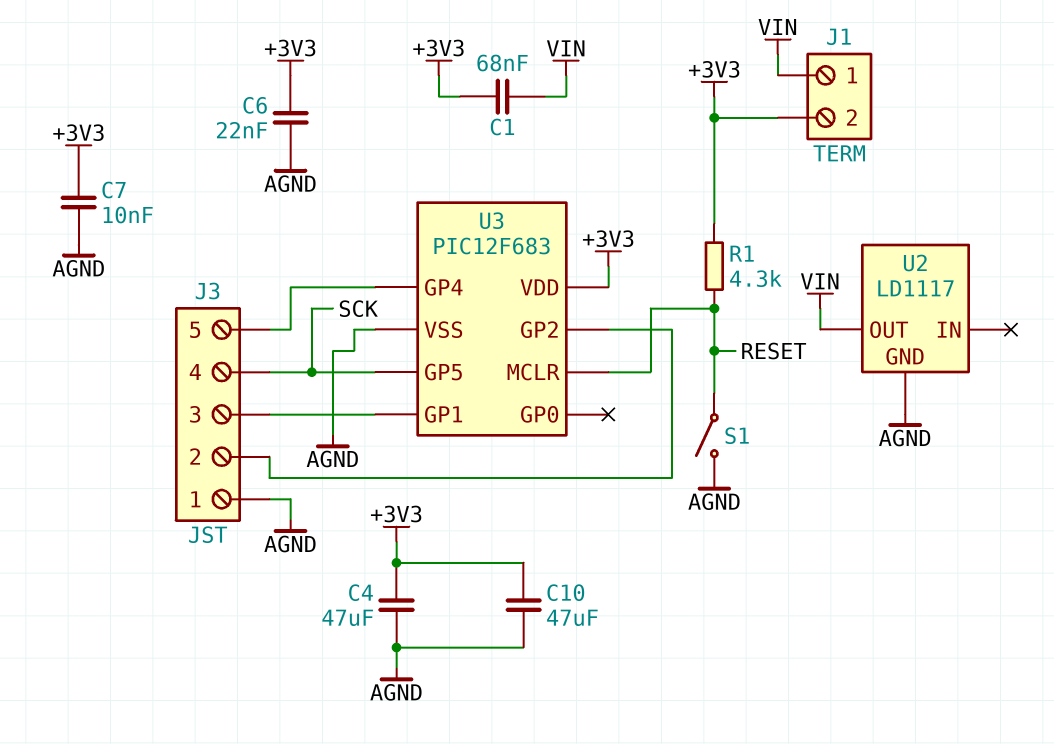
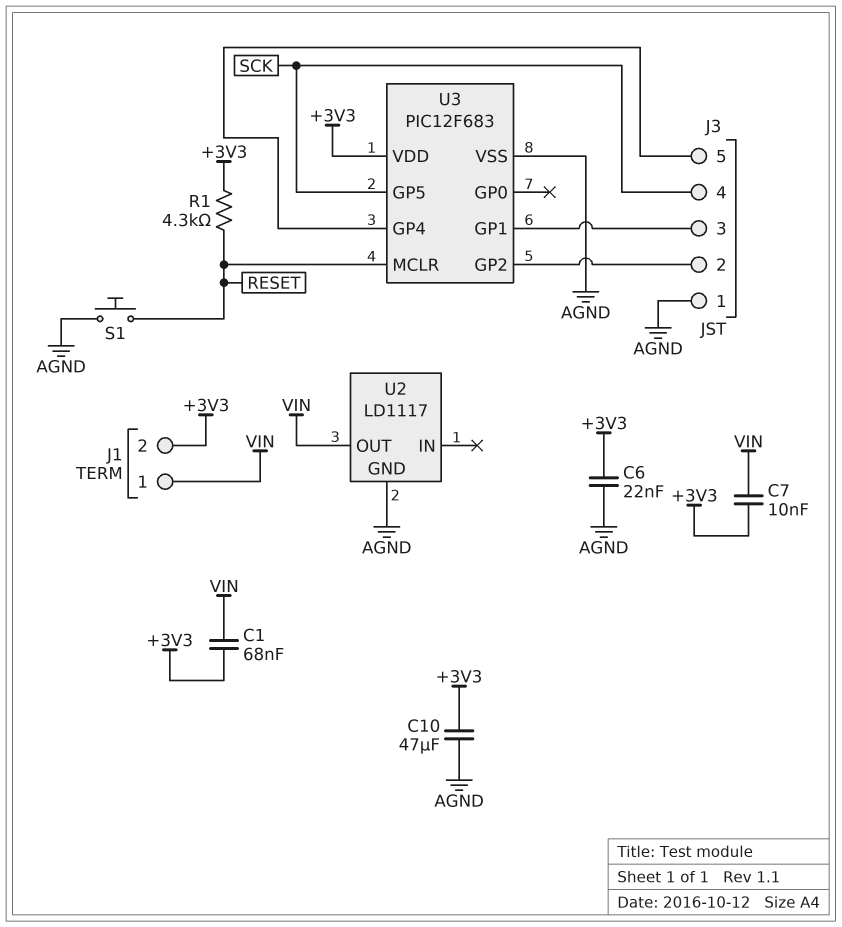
C4: 47uF (+3V3, AGND) -> none
C7: 10nF (+3V3, AGND) -> 10nF (+3V3, VIN)
S1: switch (AGND, RESET) -> button (AGND, RESET)

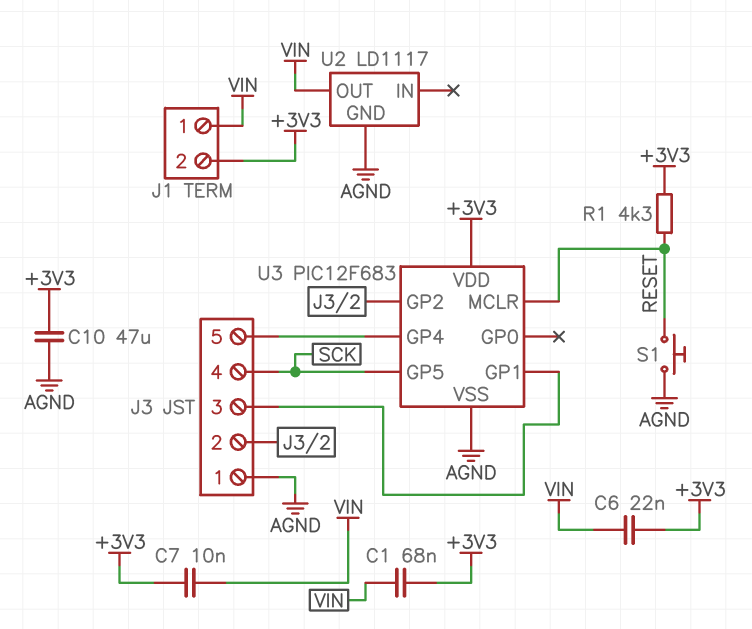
C6: 22nF (+3V3, AGND) -> 22nF (+3V3, VIN)

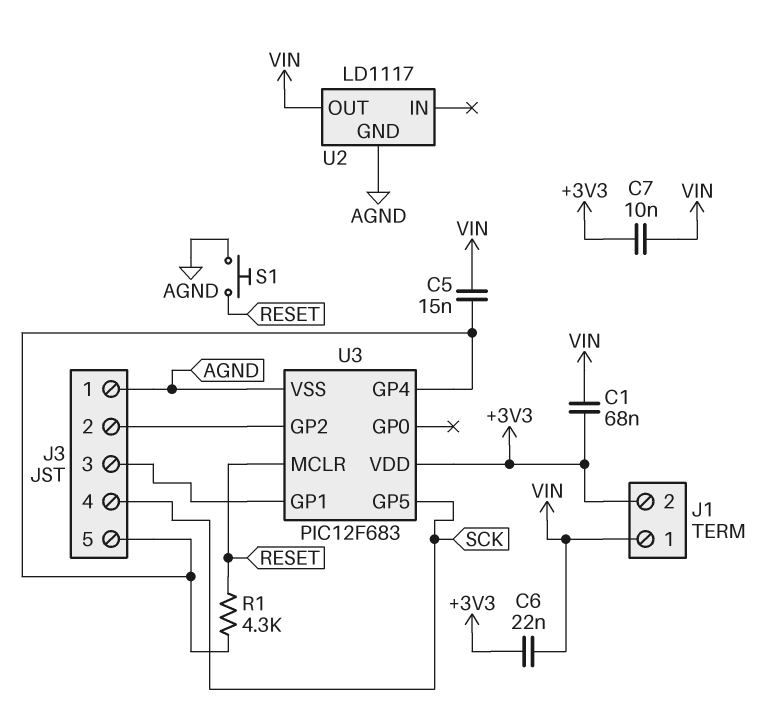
C5: none -> 15nF (J3/5, VIN)
C10: 47uF (+3V3, AGND) -> none
R1: 4.3k (+3V3, RESET) -> 4.3k (J3/5, RESET)

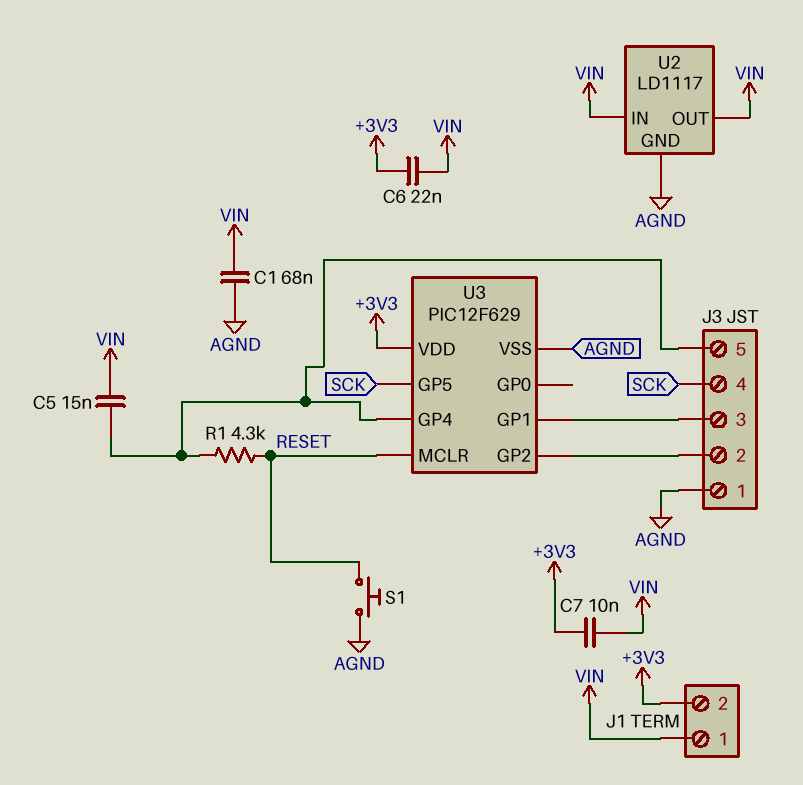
C1: 68nF (+3V3, VIN) -> 68nF (AGND, VIN)
U2 pin IN: none -> VIN
U3: PIC12F683 -> PIC12F629

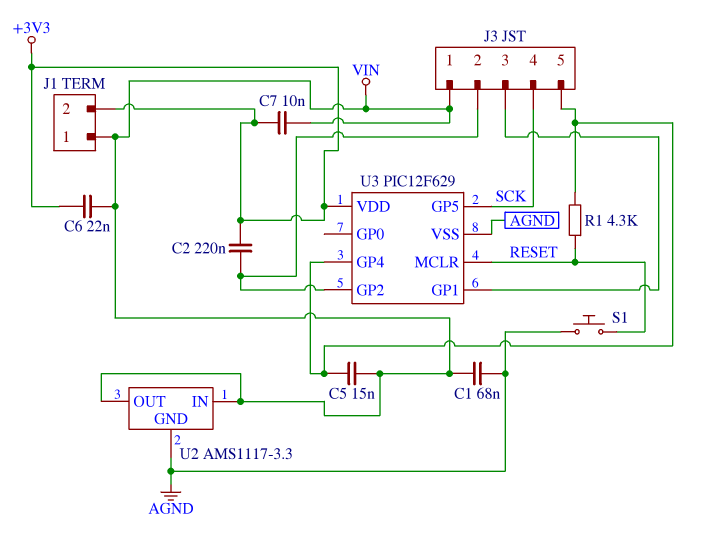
C2: none -> 220nF (+3V3, J3/2)
J3 pin 1: AGND -> VIN
U2: LD1117 -> AMS1117-3.3

